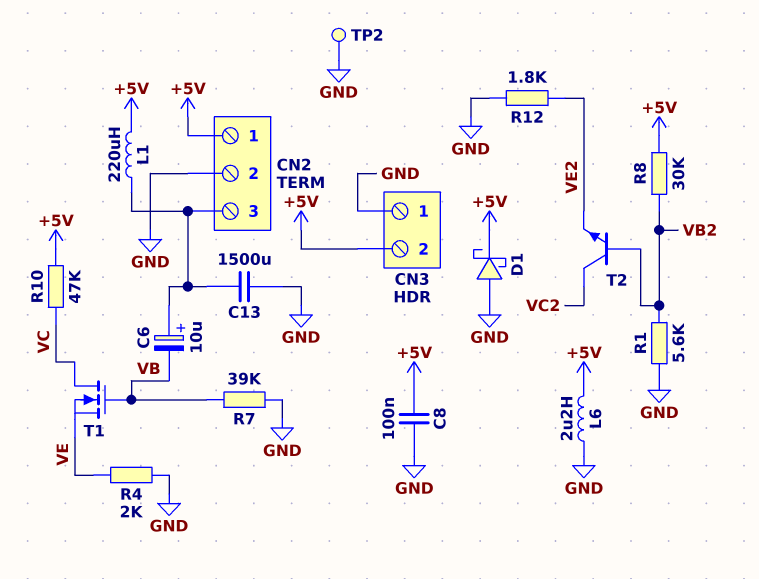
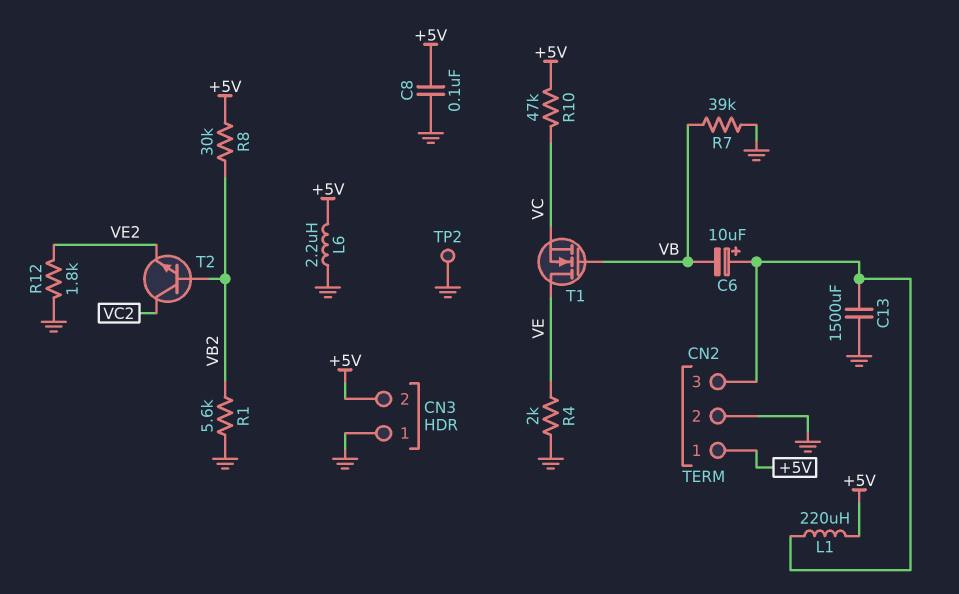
D1: schottky (A GND, K +5V) -> none
T1: NMOS (G VB, D VC, S VE) -> NMOS (G VB, D VE, S VC)

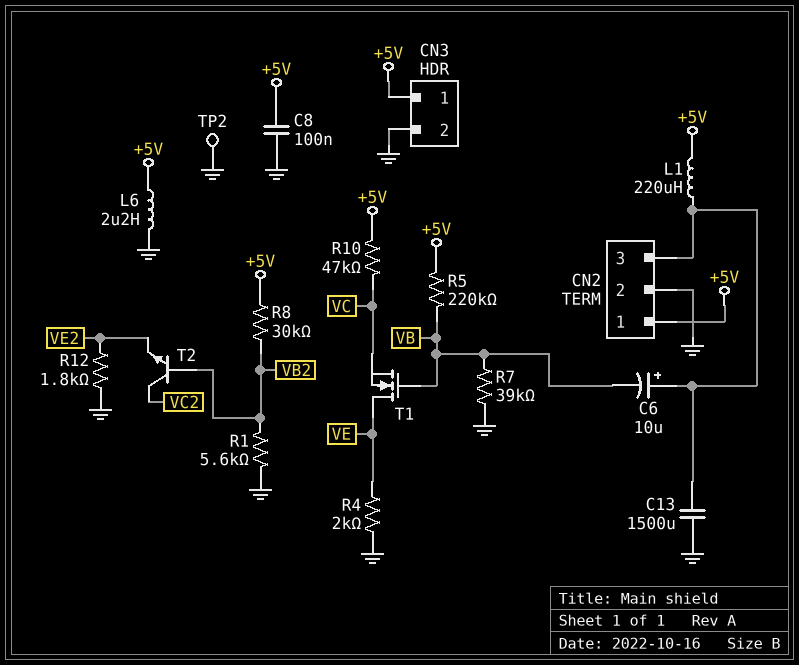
CN3 pin 1: GND -> +5V
CN3 pin 2: +5V -> GND
R5: none -> 220k (+5V, VB)

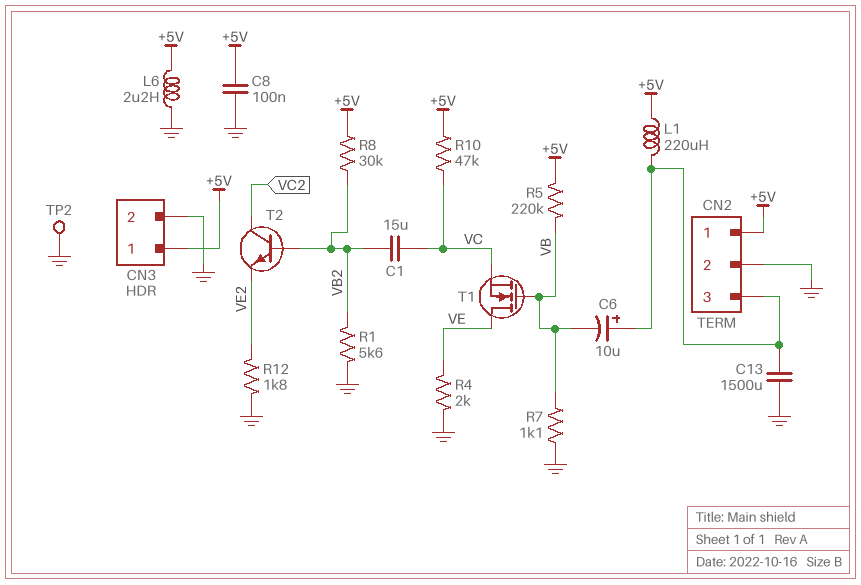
C1: none -> 15uF (VB2, VC)
R7: 39k (GND, VB) -> 1.1k (GND, VB)

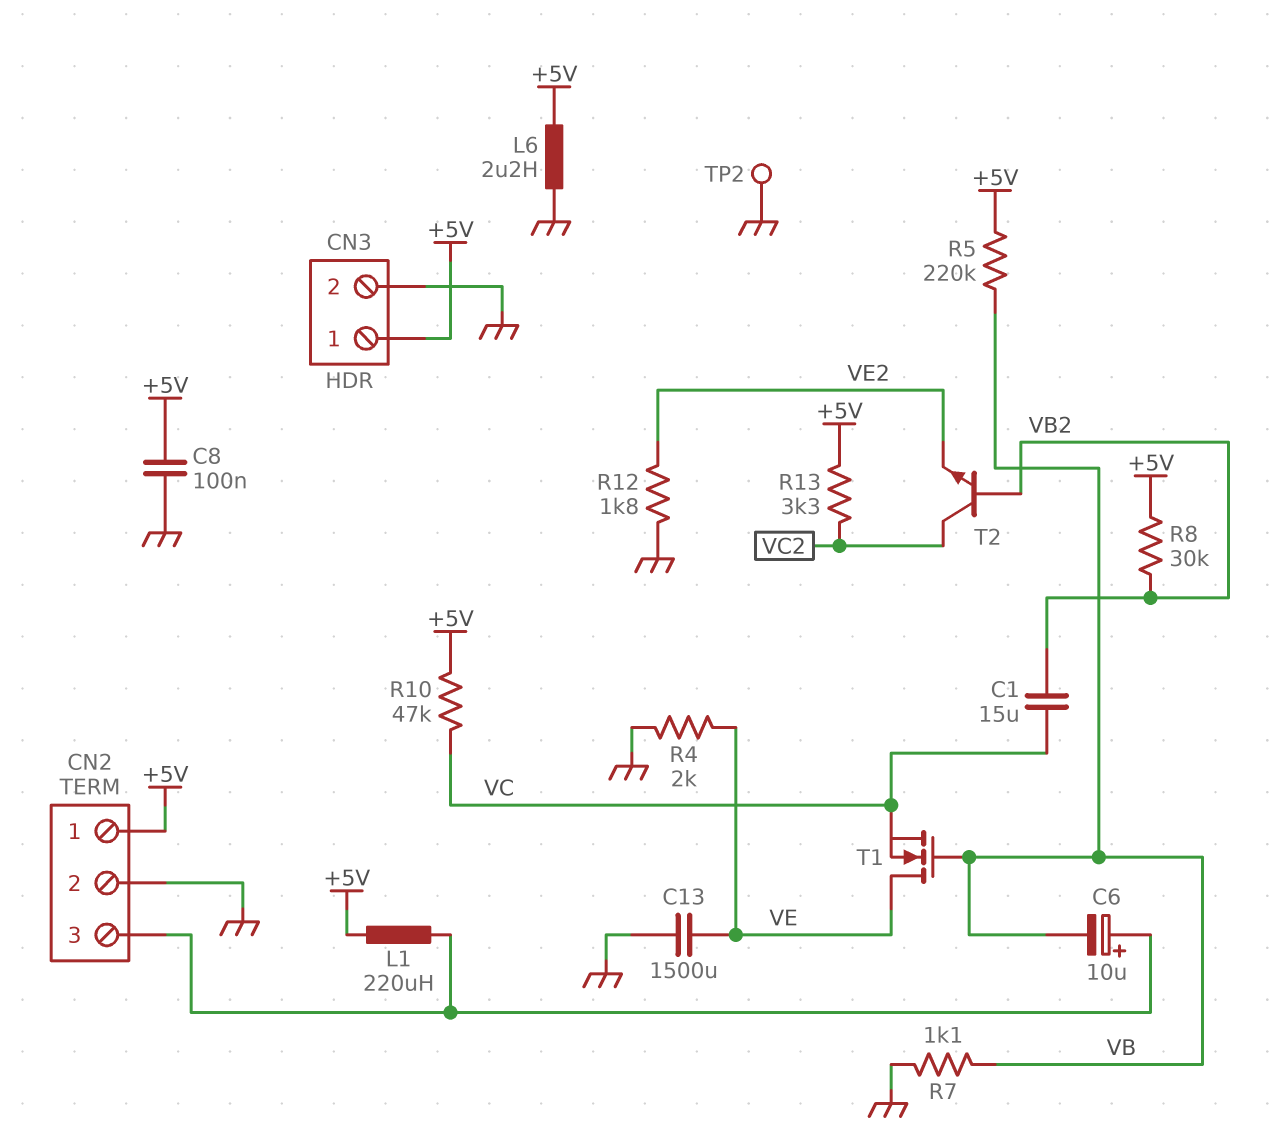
C13: 1500uF (CN2/3, GND) -> 1500uF (GND, VE)
R1: 5.6k (GND, VB2) -> none
R13: none -> 3.3k (+5V, VC2)

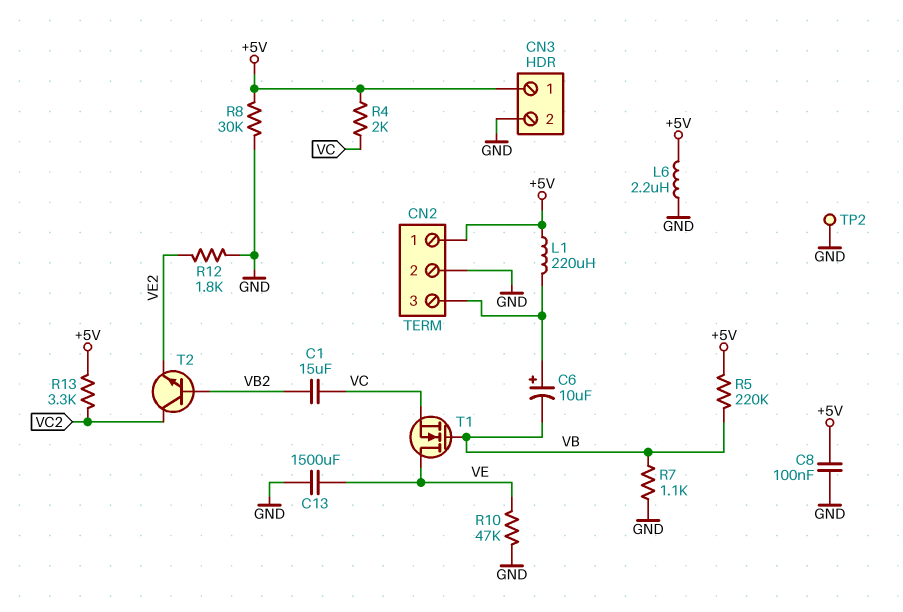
R4: 2k (GND, VE) -> 2k (+5V, VC)
R8: 30k (+5V, VB2) -> 30k (+5V, GND)
R10: 47k (+5V, VC) -> 47k (GND, VE)

